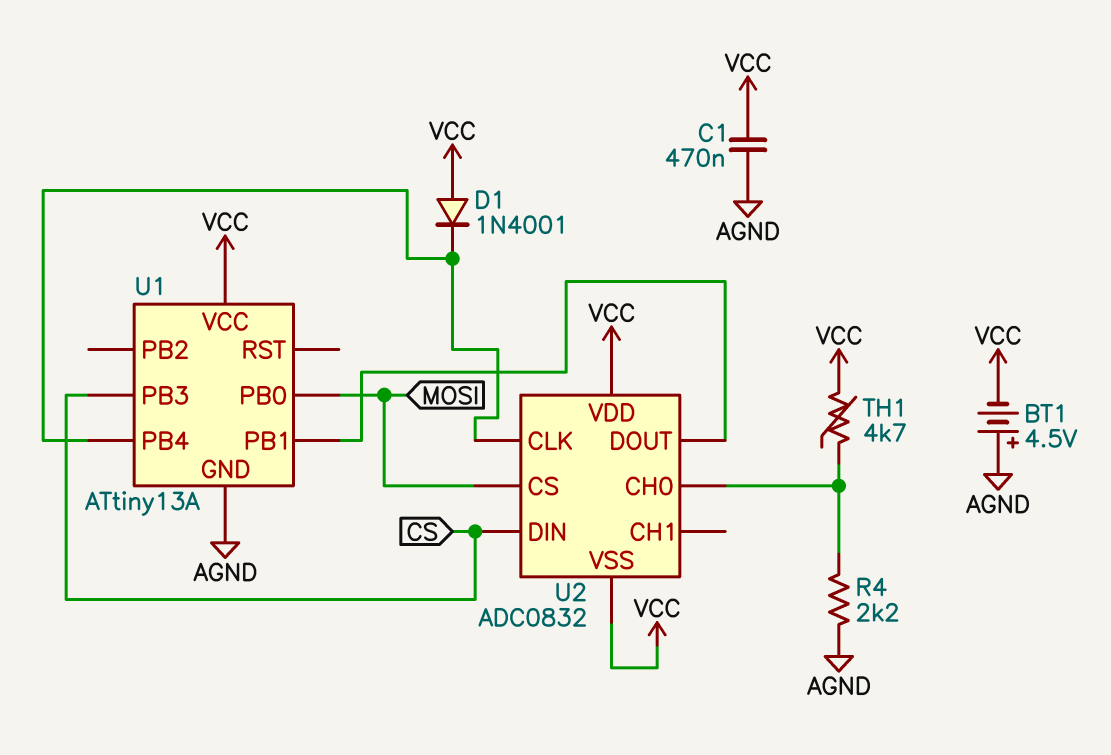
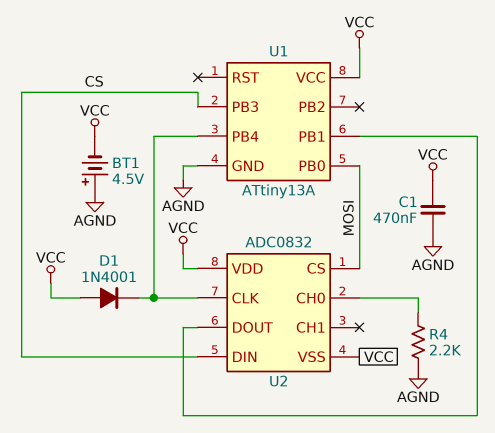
TH1: 4.7k (U2/CH0, VCC) -> none

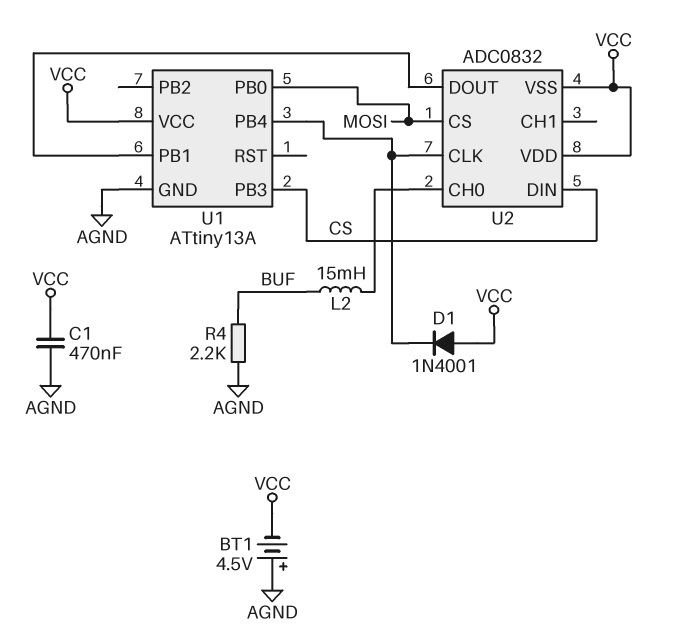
L2: none -> 15mH (BUF, U2/CH0)
R4: 2.2k (AGND, U2/CH0) -> 2.2k (AGND, BUF)

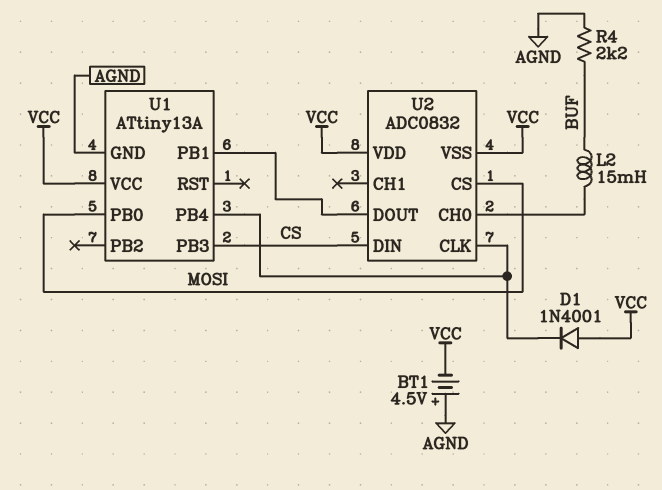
C1: 470nF (AGND, VCC) -> none

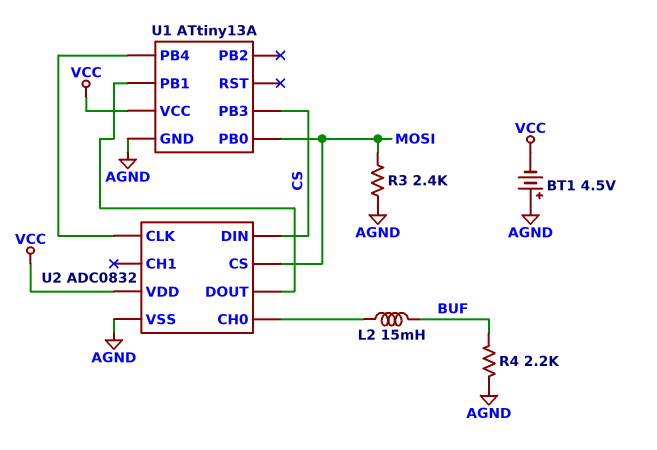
D1: diode 1N4001 (A VCC, K U1/PB4) -> none
R3: none -> 2.4k (AGND, MOSI)
U2 pin VSS: VCC -> AGND

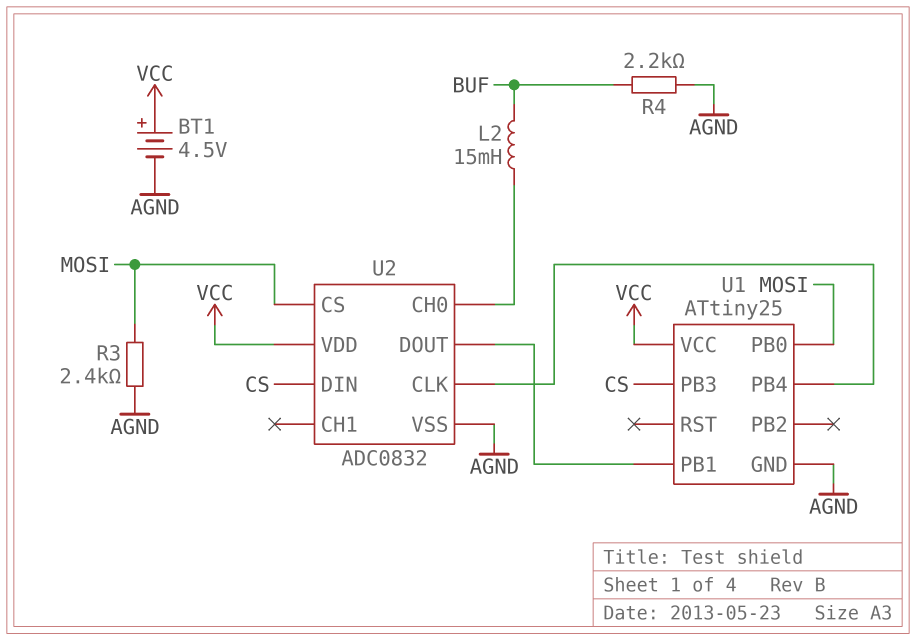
BT1: 4.5V (plus AGND, minus VCC) -> 4.5V (plus VCC, minus AGND)
U1: ATtiny13A -> ATtiny25

